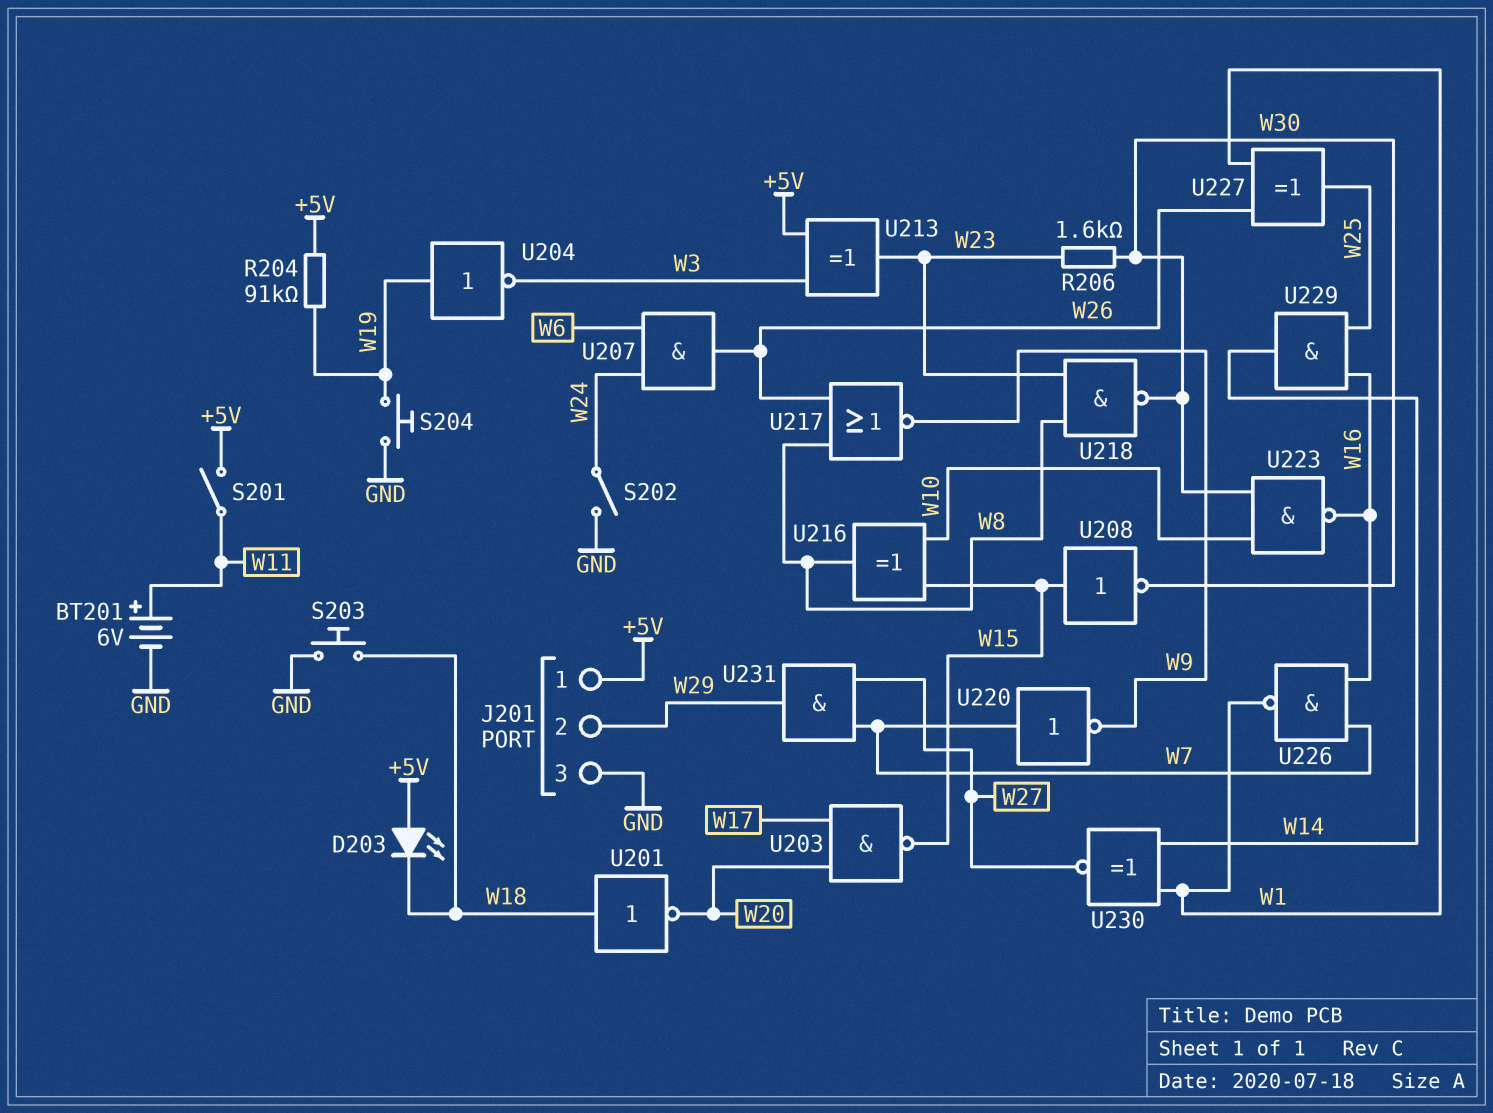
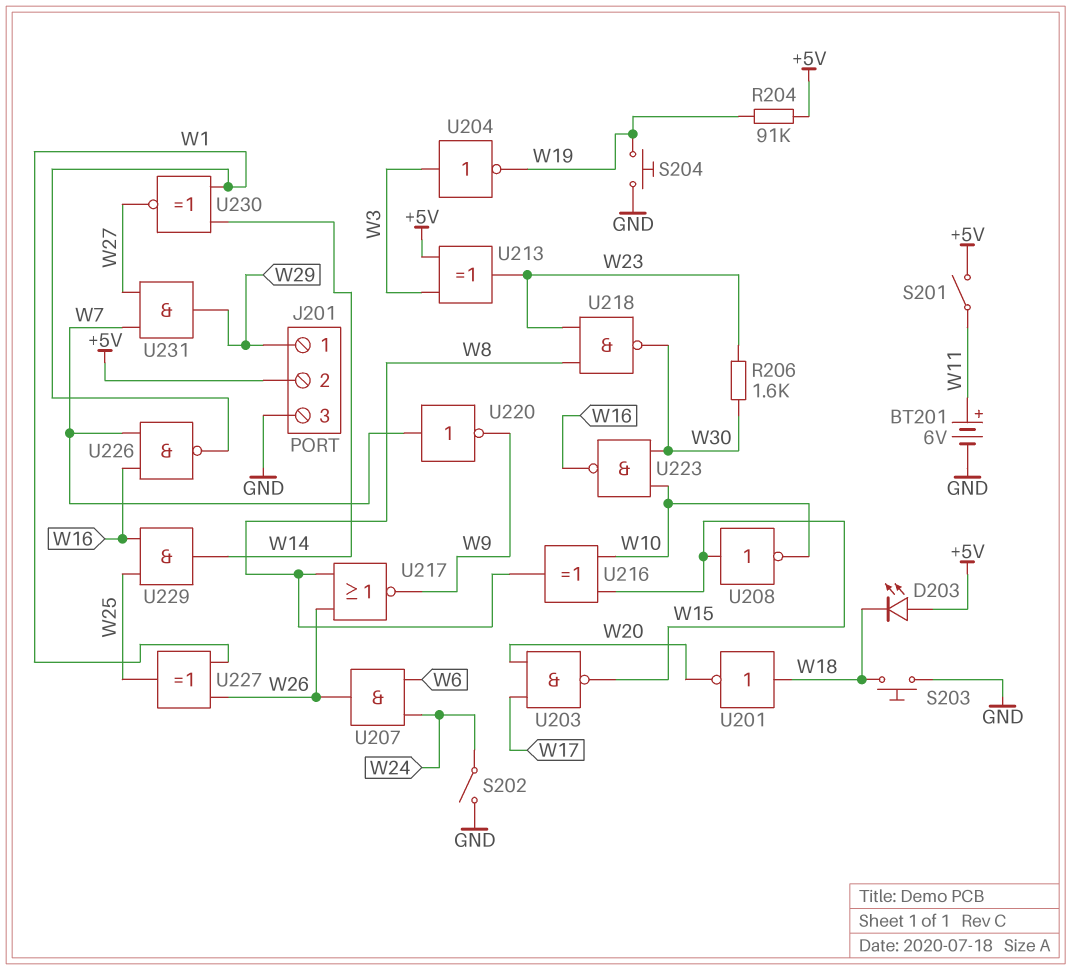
J201 pin 1: +5V -> W29
J201 pin 2: W29 -> +5V
U204: NOT (in W19, out W3) -> NOT (in W3, out W19)
U208: NOT (in W15, out W30) -> NOT (in W15, out W10)

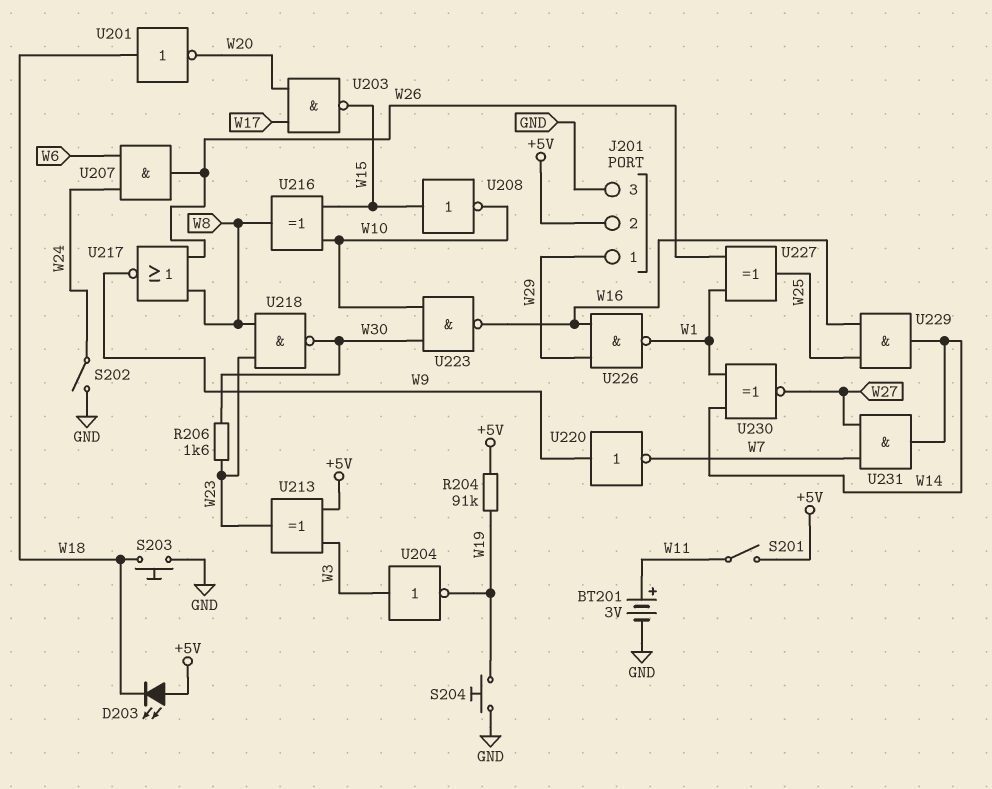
BT201: 6V (plus W11, minus GND) -> 3V (plus W11, minus GND)
U220: NOT (in W7, out W9) -> NOT (in W9, out W7)
U226: NAND (in W7, in W16, out W1) -> NAND (in W16, in W29, out W1)
U231: AND (in W7, in W27, out W29) -> AND (in W7, in W27, out W14)

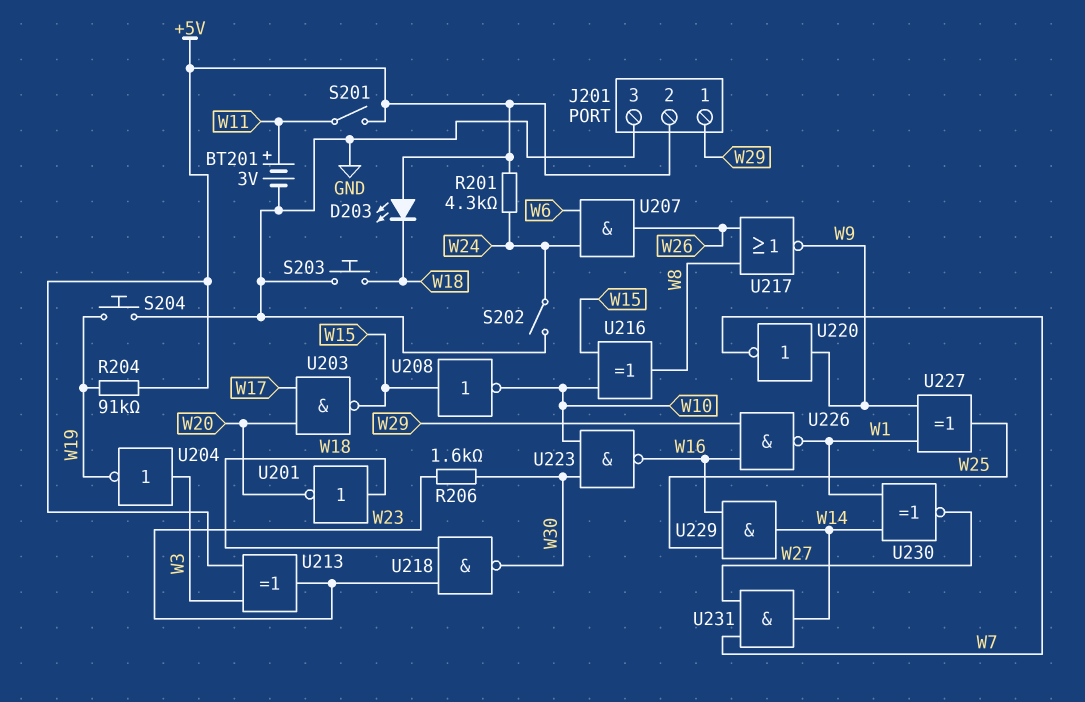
R201: none -> 4.3k (+5V, W24)
U218: NAND (in W8, in W23, out W30) -> NAND (in W18, in W23, out W30)
U227: XOR (in W1, in W26, out W25) -> XOR (in W1, in W9, out W25)

